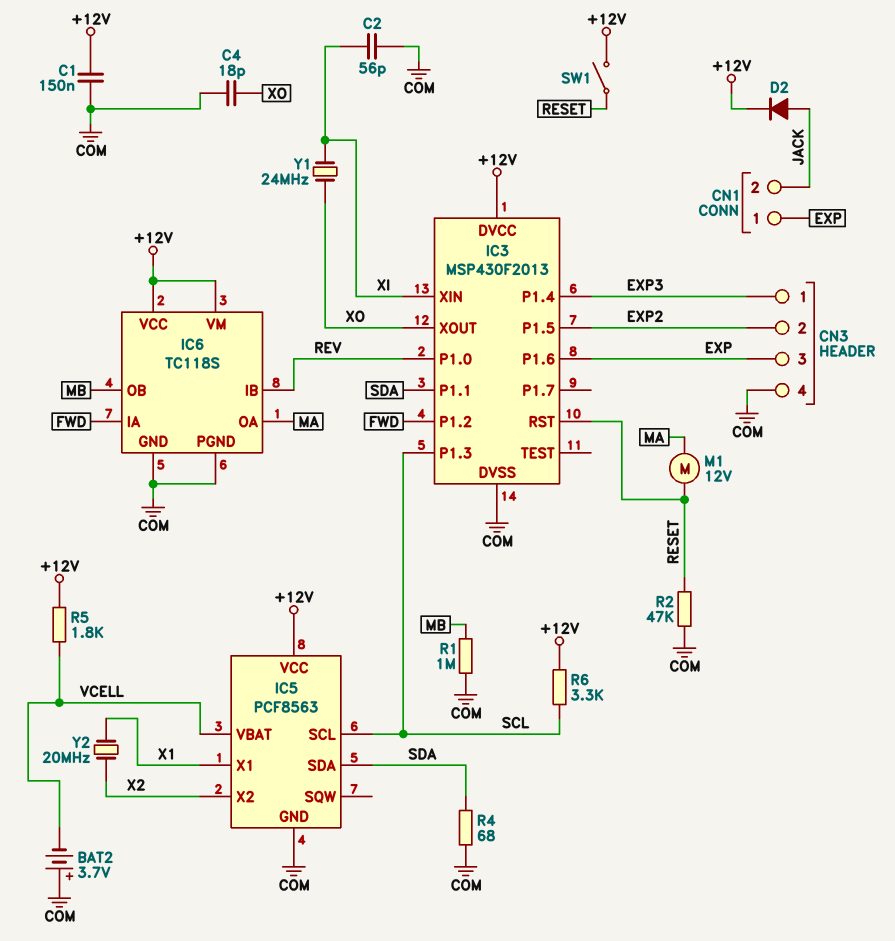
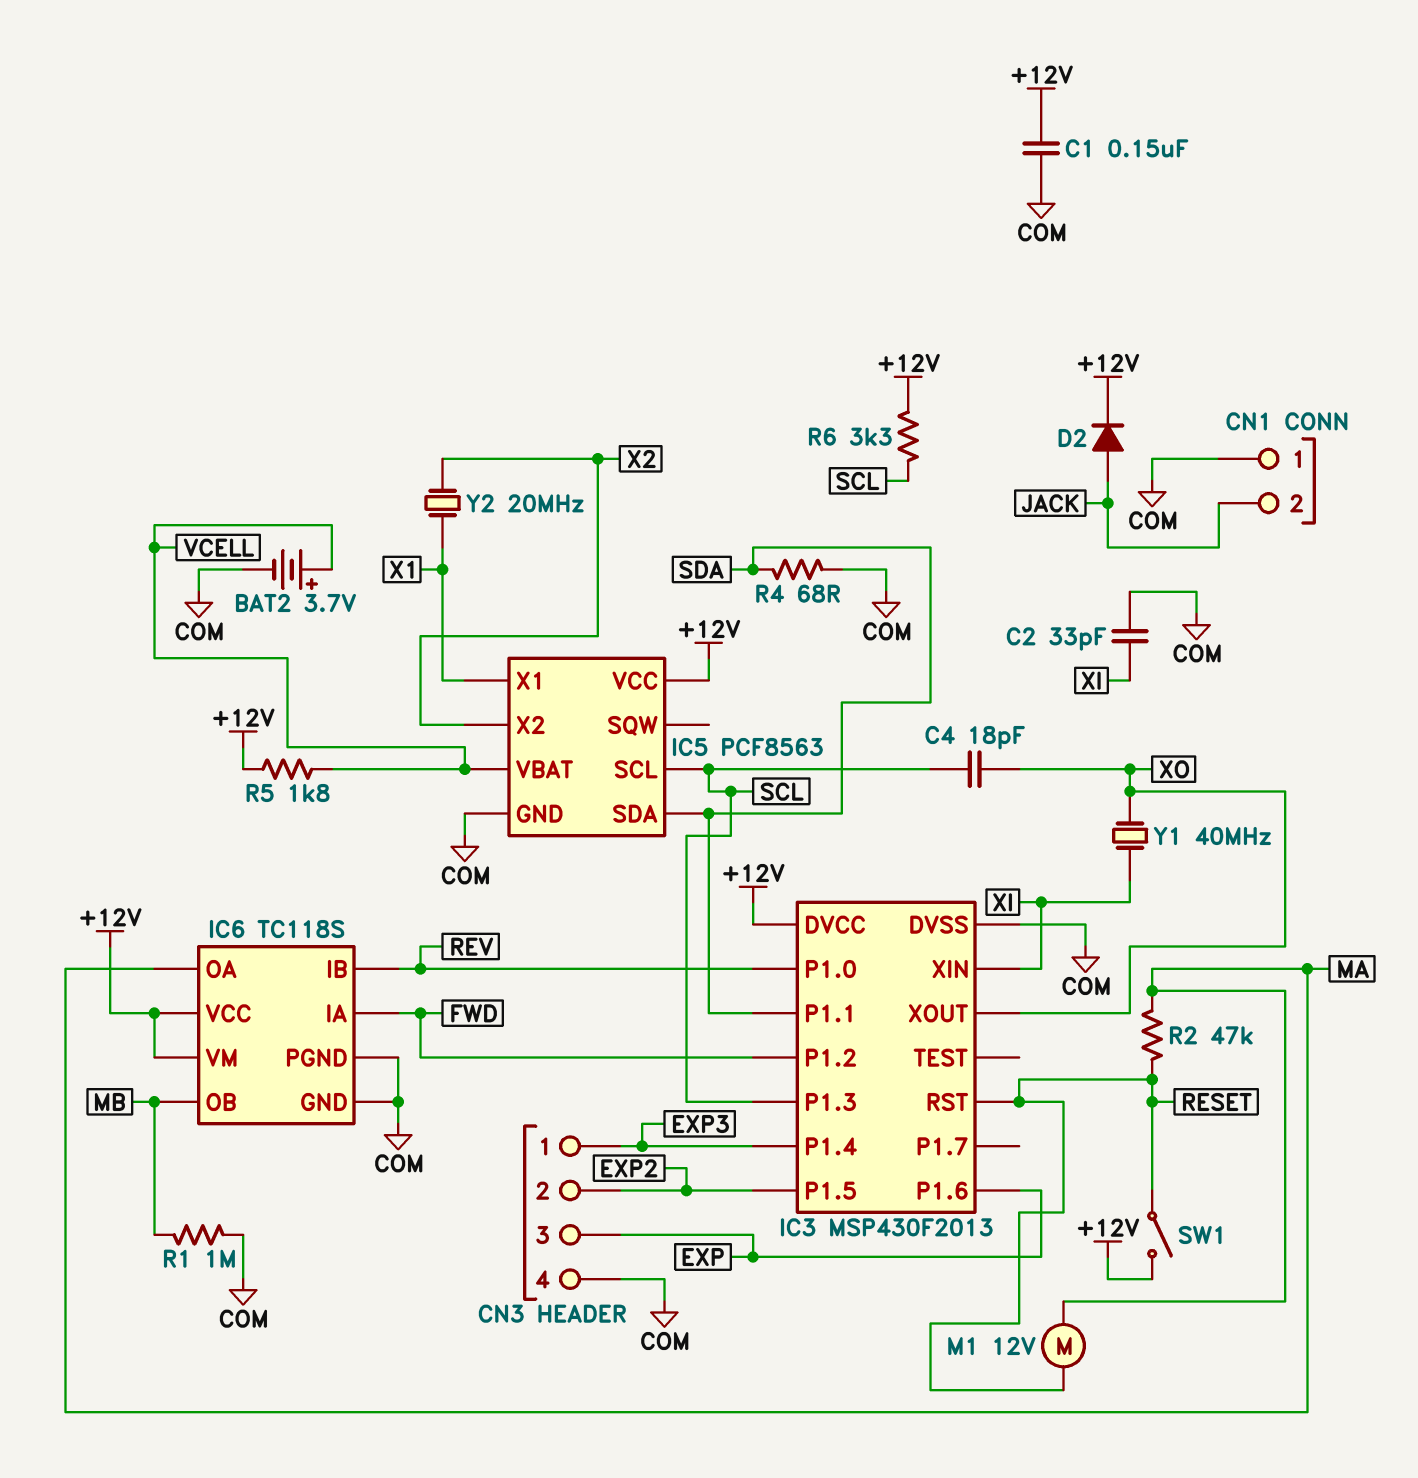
BAT2: 3.7V (plus COM, minus VCELL) -> 3.7V (plus VCELL, minus COM)
C2: 56pF (COM, XI) -> 33pF (COM, XI)
C4: 18pF (COM, XO) -> 18pF (SCL, XO)
CN1 pin 1: EXP -> COM
R2: 47k (COM, RESET) -> 47k (MA, RESET)
Y1: 24MHz (XI, XO) -> 40MHz (XI, XO)

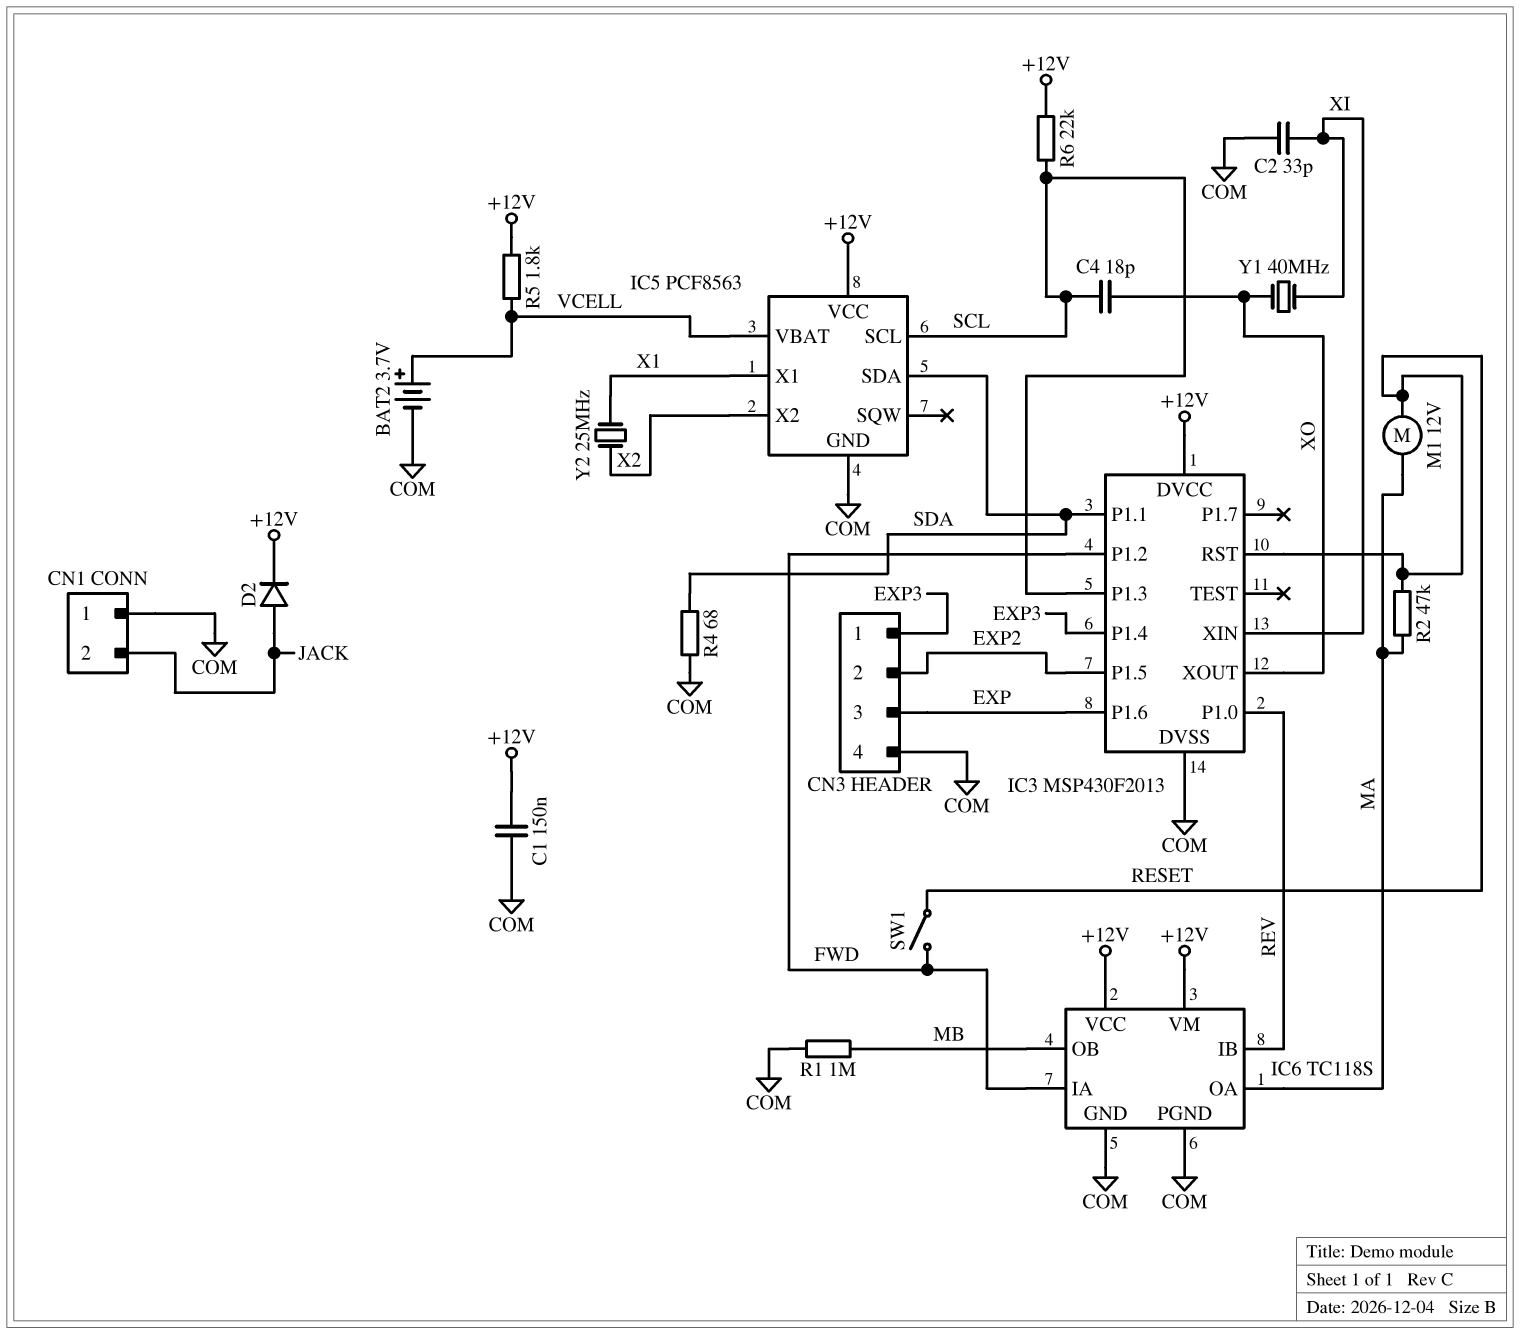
R6: 3.3k (+12V, SCL) -> 22k (+12V, SCL)
SW1: switch (+12V, RESET) -> switch (FWD, RESET)
Y2: 20MHz (X1, X2) -> 25MHz (X1, X2)

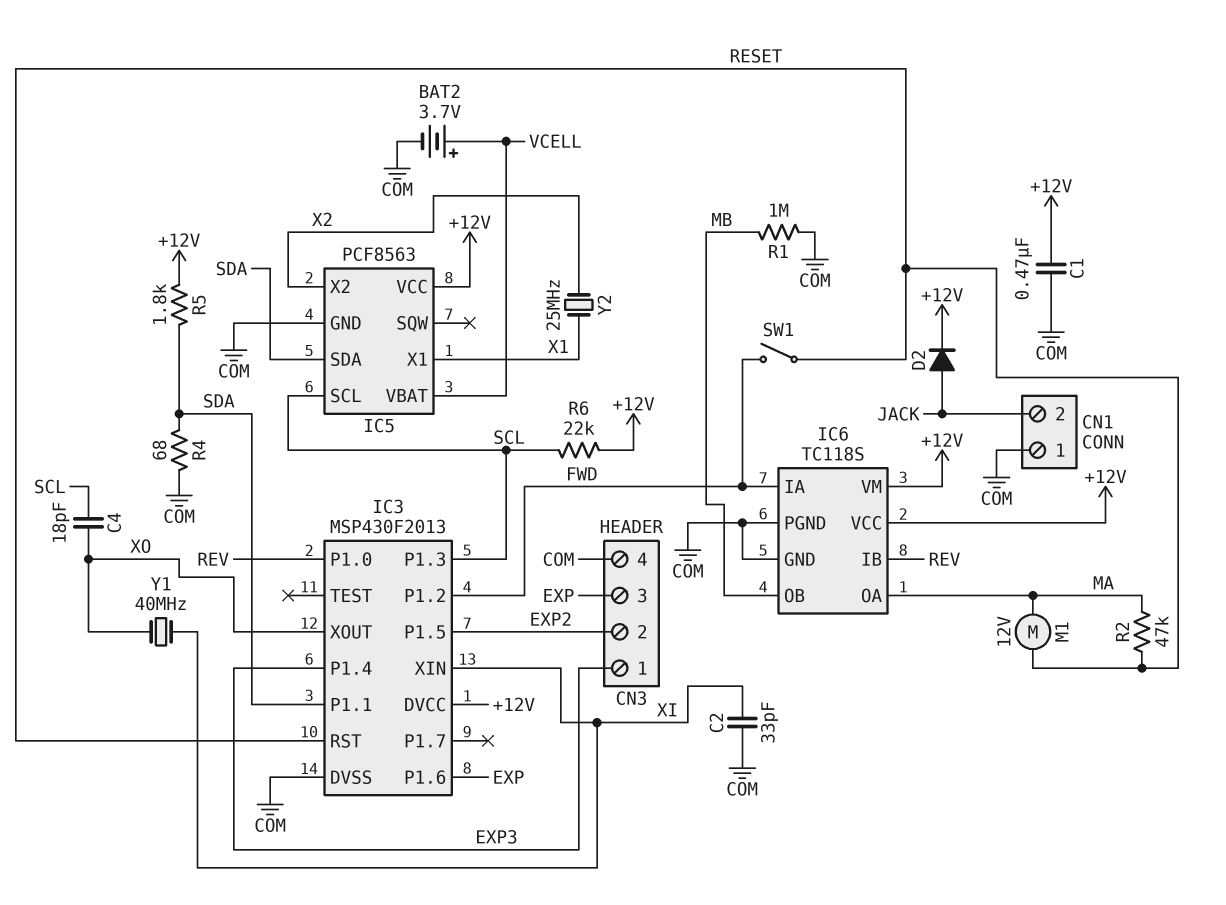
C1: 150nF (+12V, COM) -> 470nF (+12V, COM)
R5: 1.8k (+12V, VCELL) -> 1.8k (+12V, SDA)

